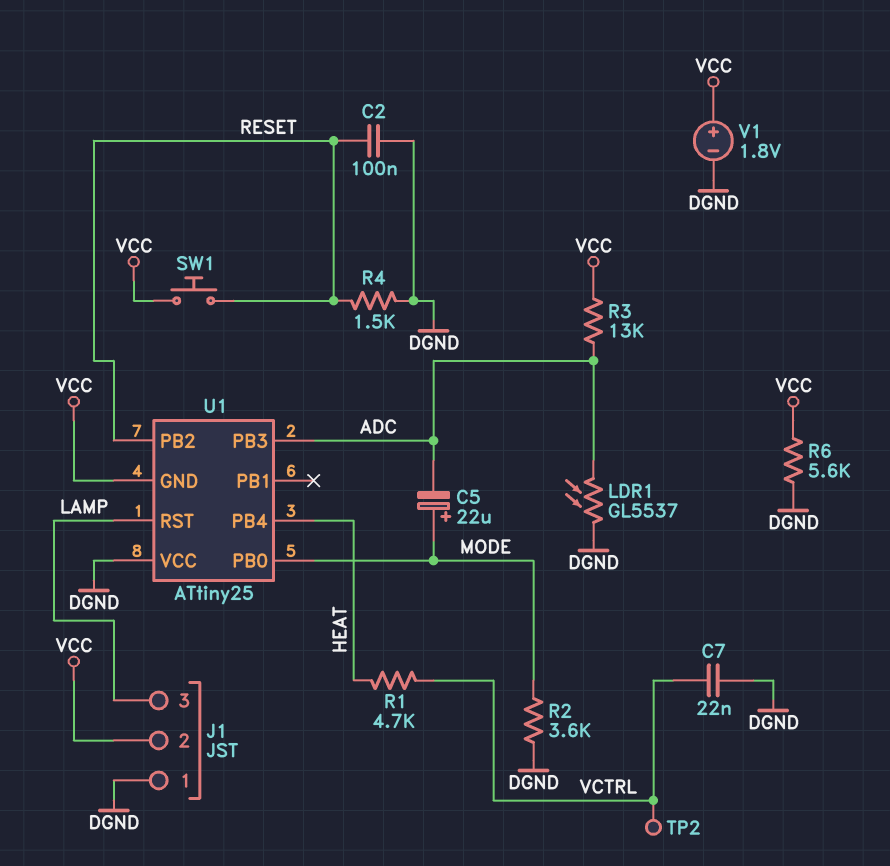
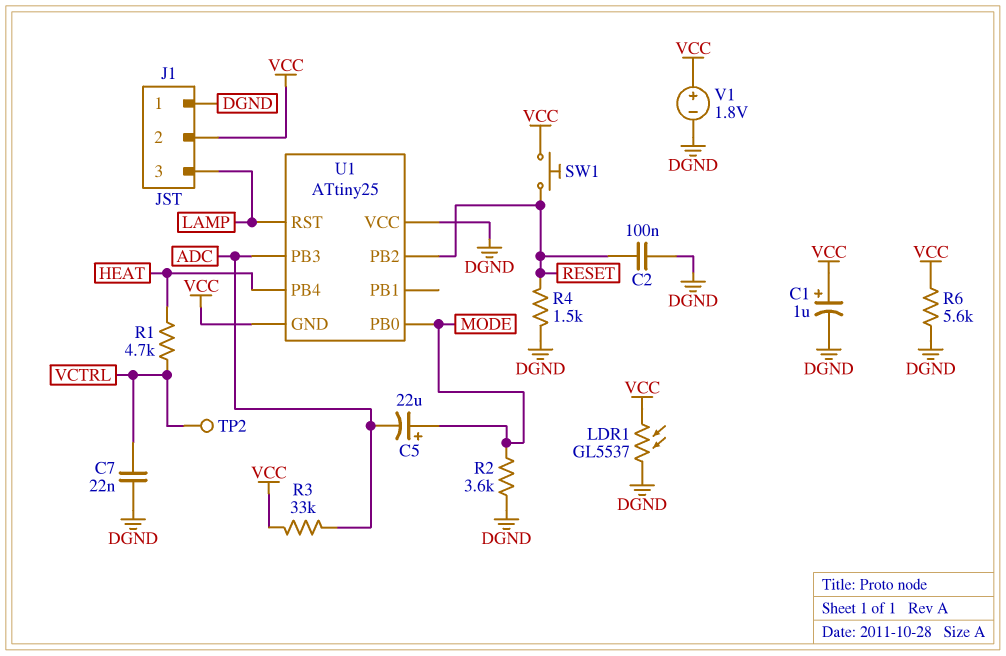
C1: none -> 1uF (plus VCC, minus DGND)
LDR1: GL5537 (ADC, DGND) -> GL5537 (DGND, VCC)
R3: 13k (ADC, VCC) -> 33k (ADC, VCC)

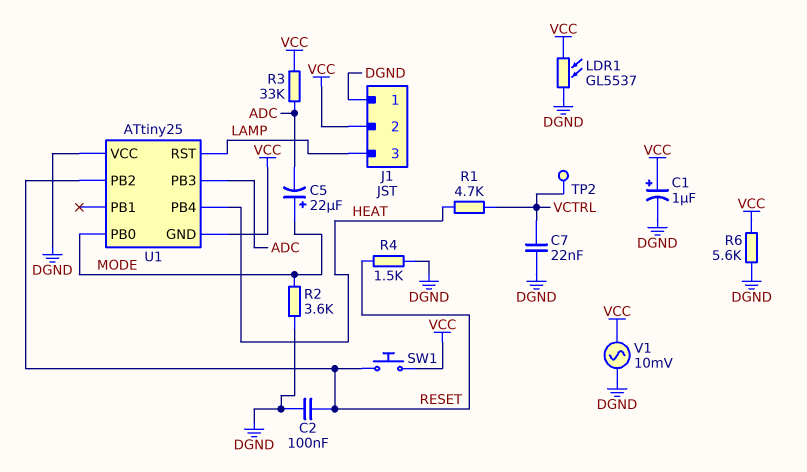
V1: 1.8V (plus VCC, minus DGND) -> AC 10mV (DGND, VCC)

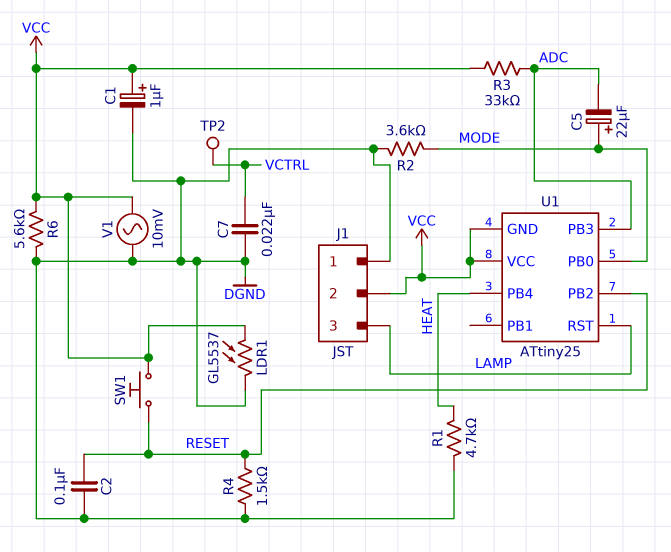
R1: 4.7k (HEAT, VCTRL) -> 4.7k (DGND, HEAT)
U1 pin VCC: DGND -> VCC

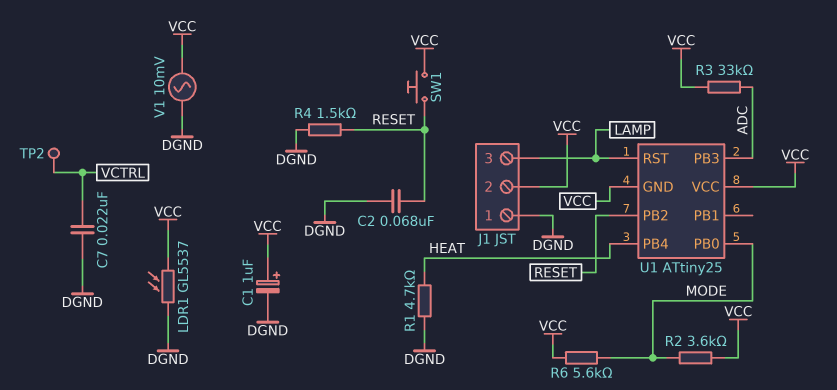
C2: 100nF (DGND, RESET) -> 68nF (DGND, RESET)
C5: 22uF (plus MODE, minus ADC) -> none
R2: 3.6k (DGND, MODE) -> 3.6k (MODE, VCC)
R6: 5.6k (DGND, VCC) -> 5.6k (MODE, VCC)

